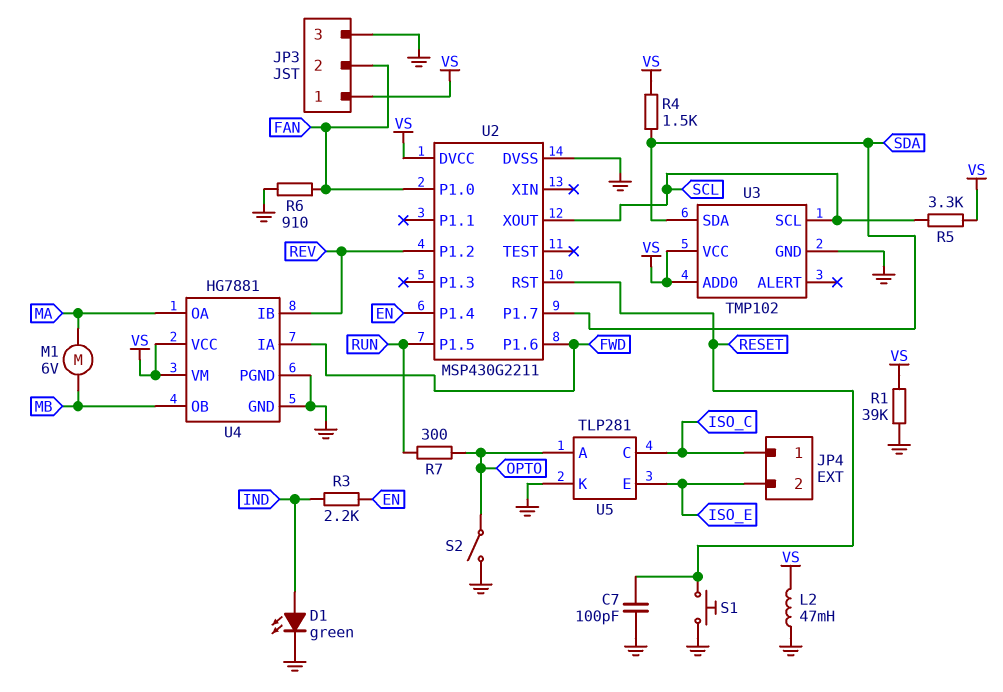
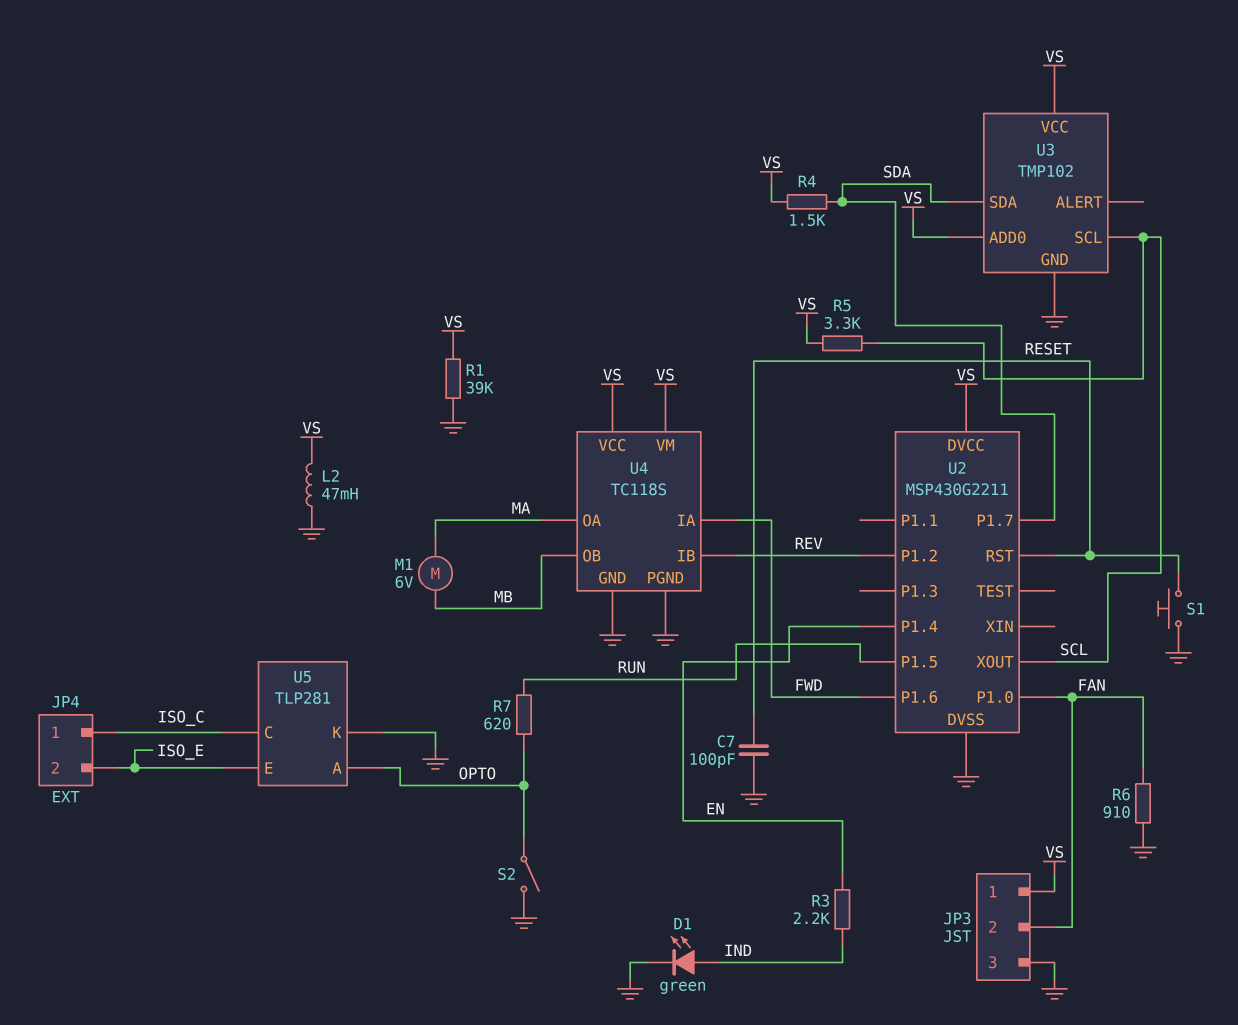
R7: 300 (OPTO, RUN) -> 620 (OPTO, RUN)
U4: HG7881 -> TC118S

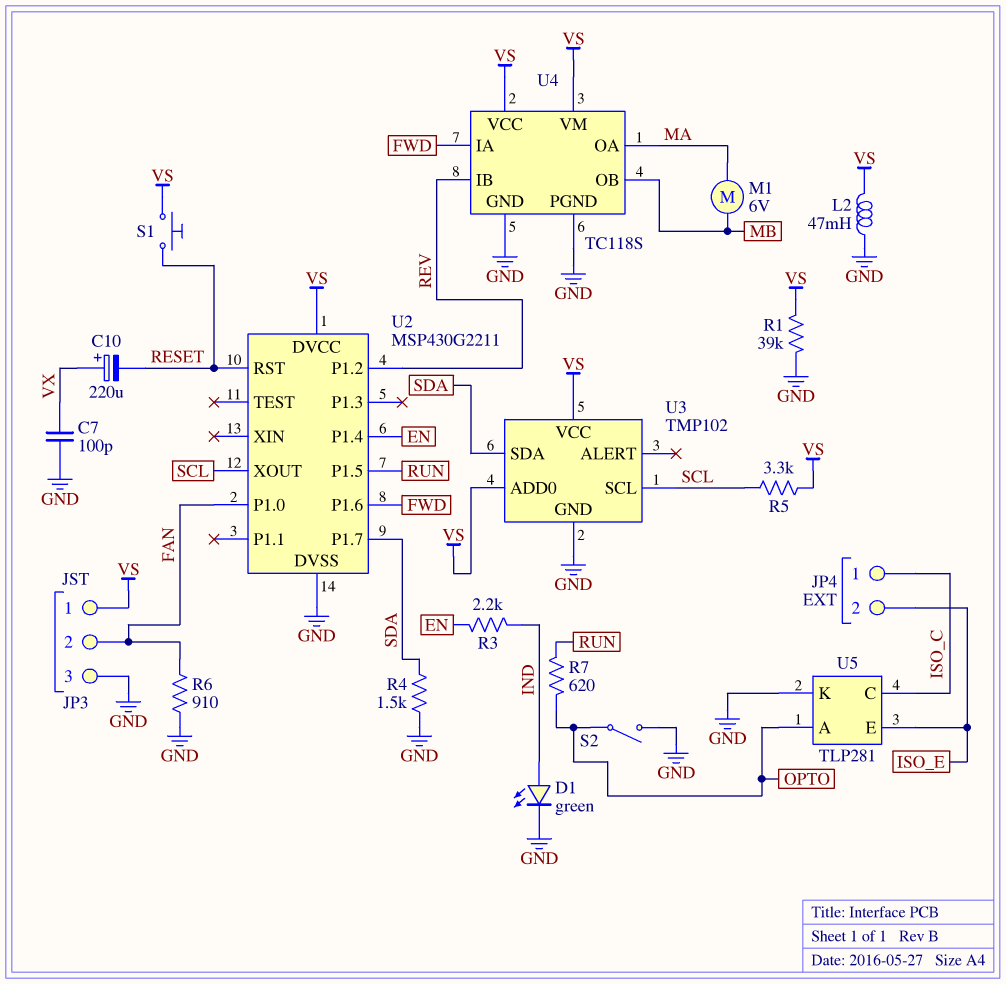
C7: 100pF (GND, RESET) -> 100pF (GND, VX)
C10: none -> 220uF (plus VX, minus RESET)
R4: 1.5k (SDA, VS) -> 1.5k (GND, SDA)
S1: button (GND, RESET) -> button (RESET, VS)

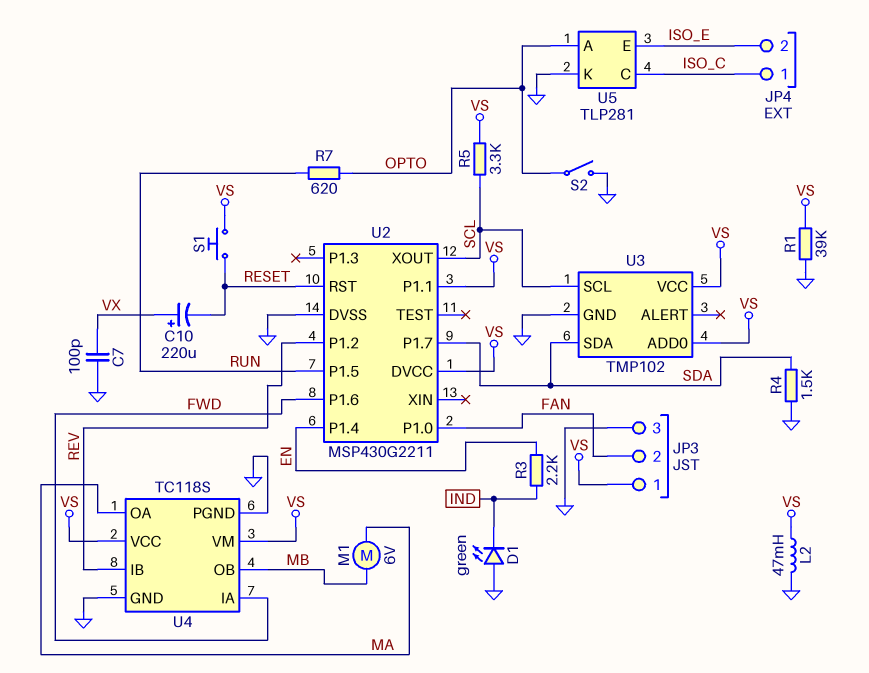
D1: LED green (A IND, K GND) -> LED green (A GND, K IND)
R6: 910 (FAN, GND) -> none
U2 pin P1.1: none -> VS

